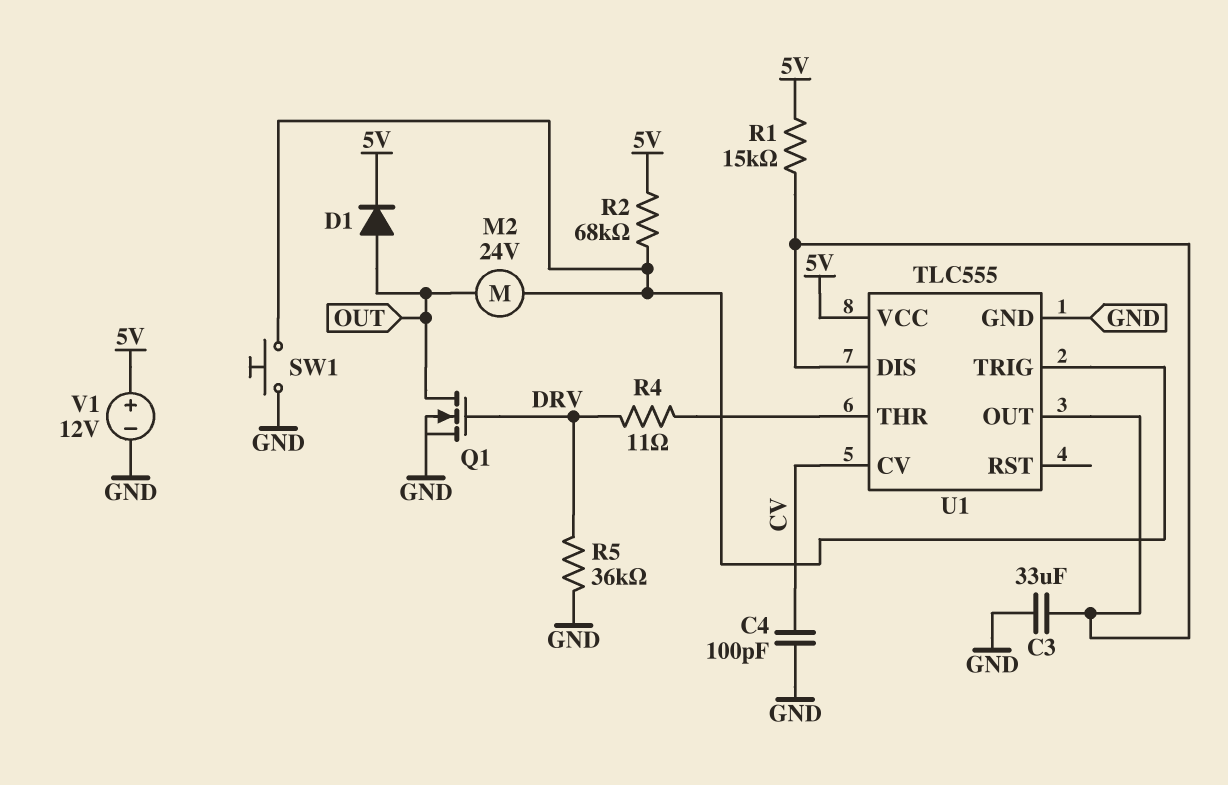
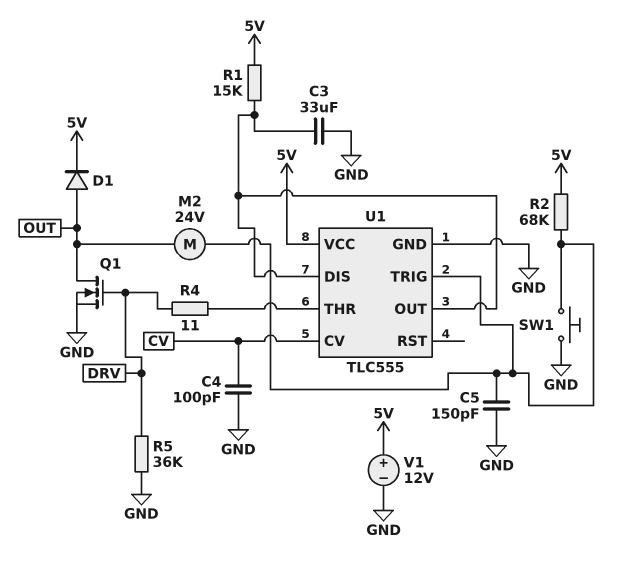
C5: none -> 150pF (GND, U1/TRIG)

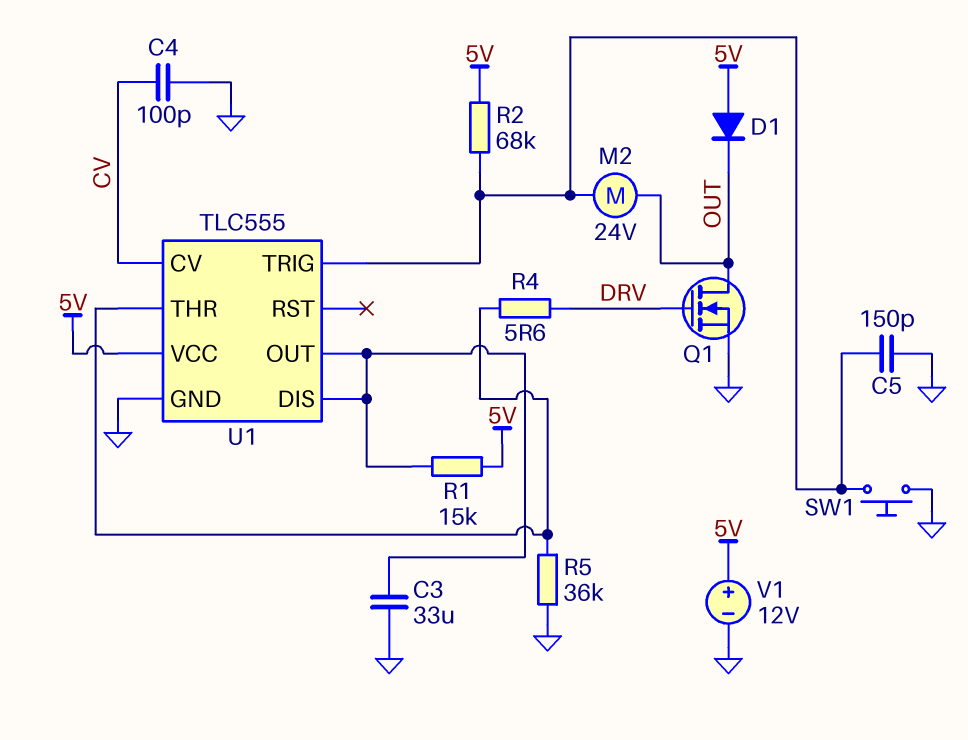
D1: diode (A OUT, K 5V) -> diode (A 5V, K OUT)
R4: 11 (DRV, U1/THR) -> 5.6 (DRV, U1/THR)
R5: 36k (DRV, GND) -> 36k (GND, U1/THR)

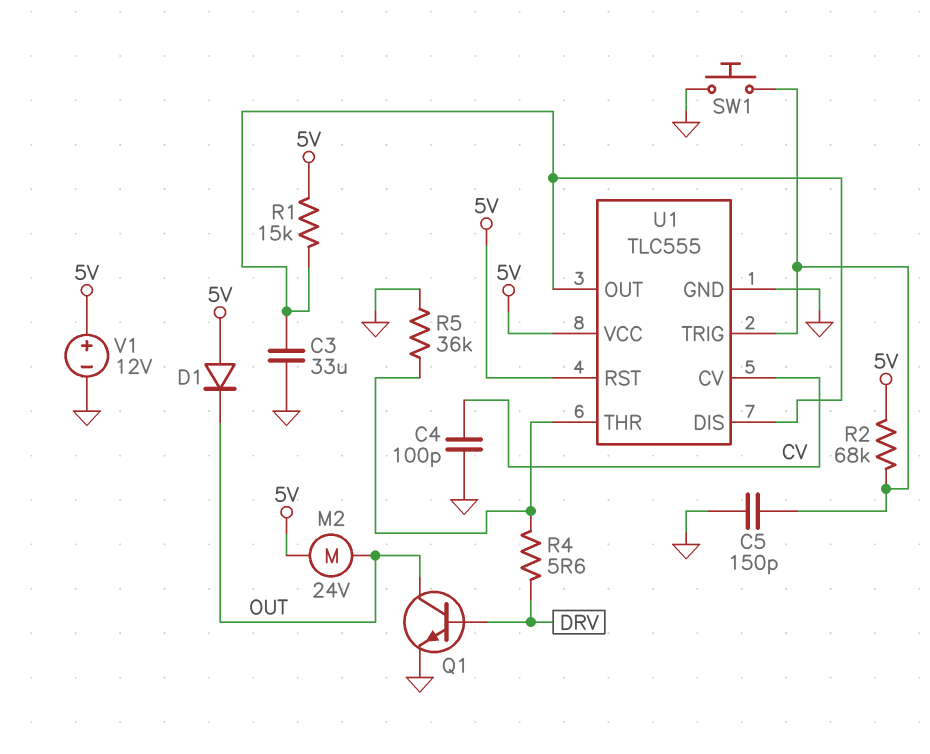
M2: motor 24V (OUT, U1/TRIG) -> motor 24V (5V, OUT)
Q1: NMOS (G DRV, D OUT, S GND) -> NPN (B DRV, C OUT, E GND)
U1 pin RST: none -> 5V

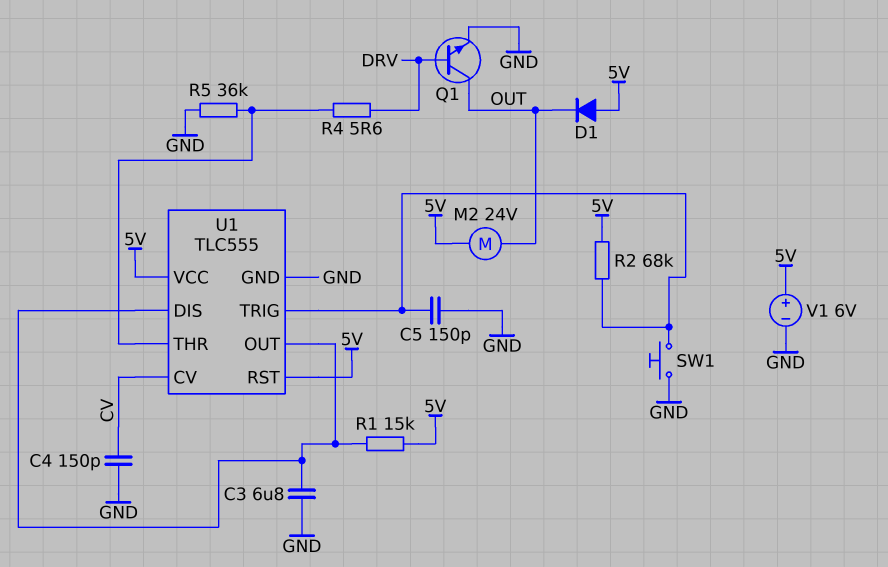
C3: 33uF (GND, U1/DIS) -> 6.8uF (GND, U1/DIS)
C4: 100pF (CV, GND) -> 150pF (CV, GND)
V1: 12V (plus 5V, minus GND) -> 6V (plus 5V, minus GND)

